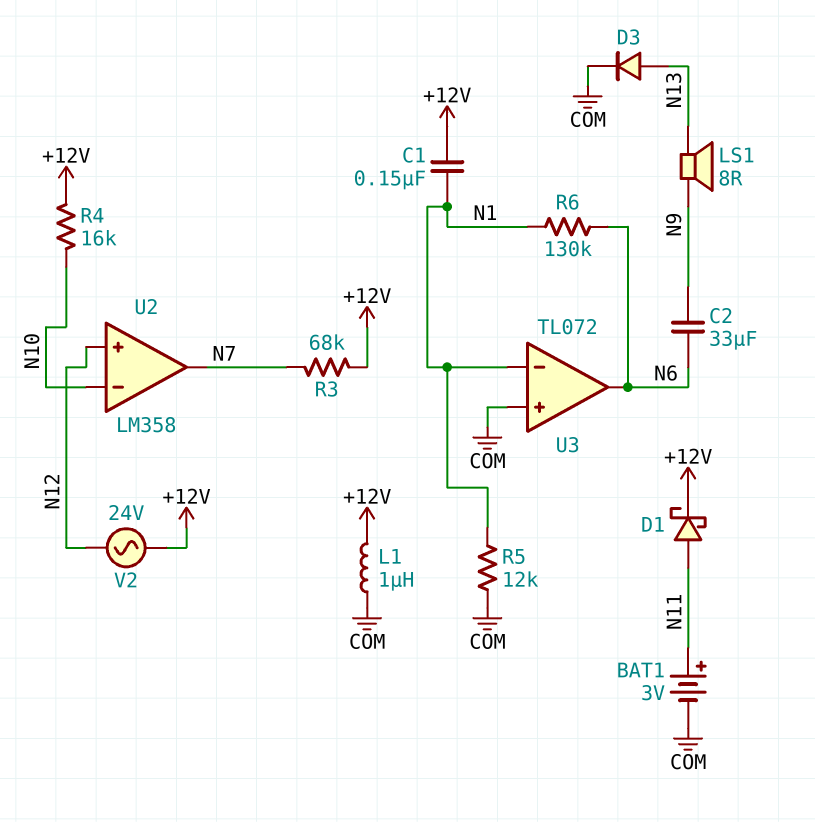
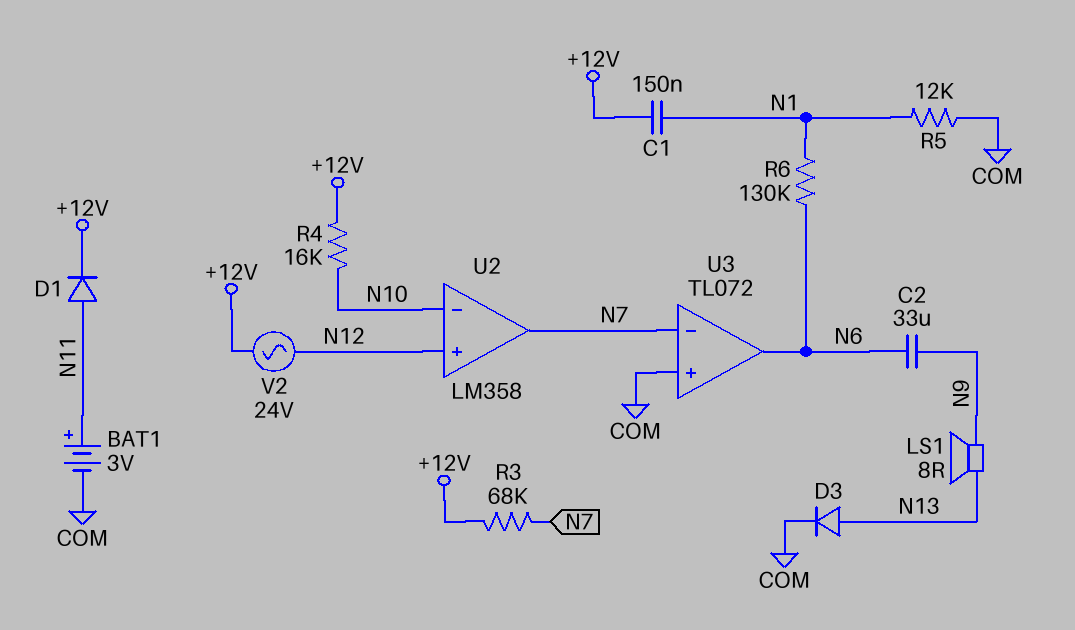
D1: schottky (A N11, K +12V) -> diode (A N11, K +12V)
L1: 1uH (+12V, COM) -> none
U3 pin in-: N1 -> N7

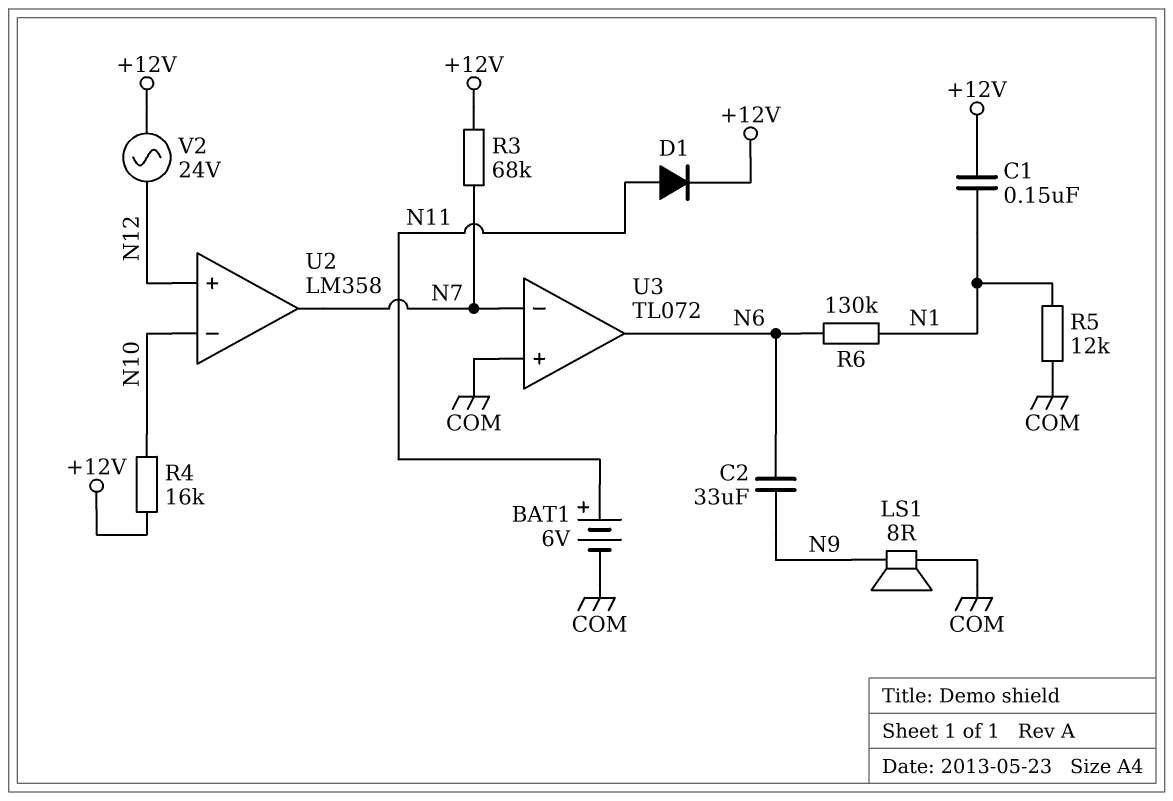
BAT1: 3V (plus N11, minus COM) -> 6V (plus N11, minus COM)
D3: diode (A N13, K COM) -> none
LS1: speaker 8R (N9, N13) -> speaker 8R (COM, N9)

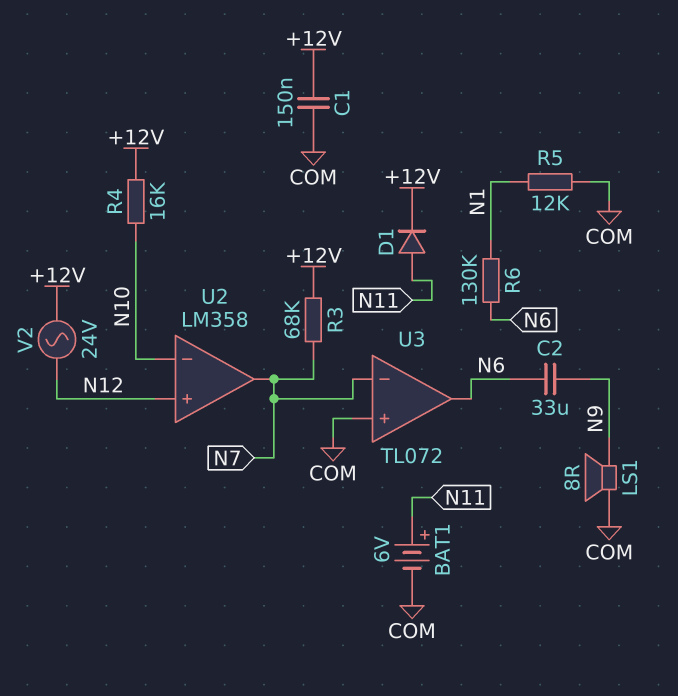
C1: 150nF (+12V, N1) -> 150nF (+12V, COM)

